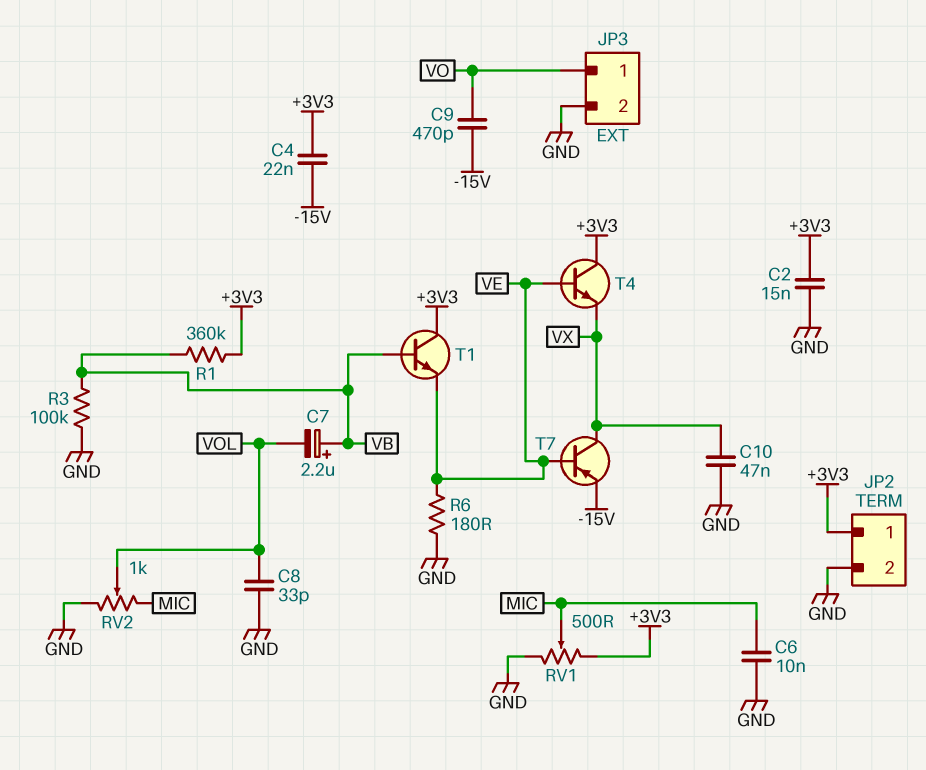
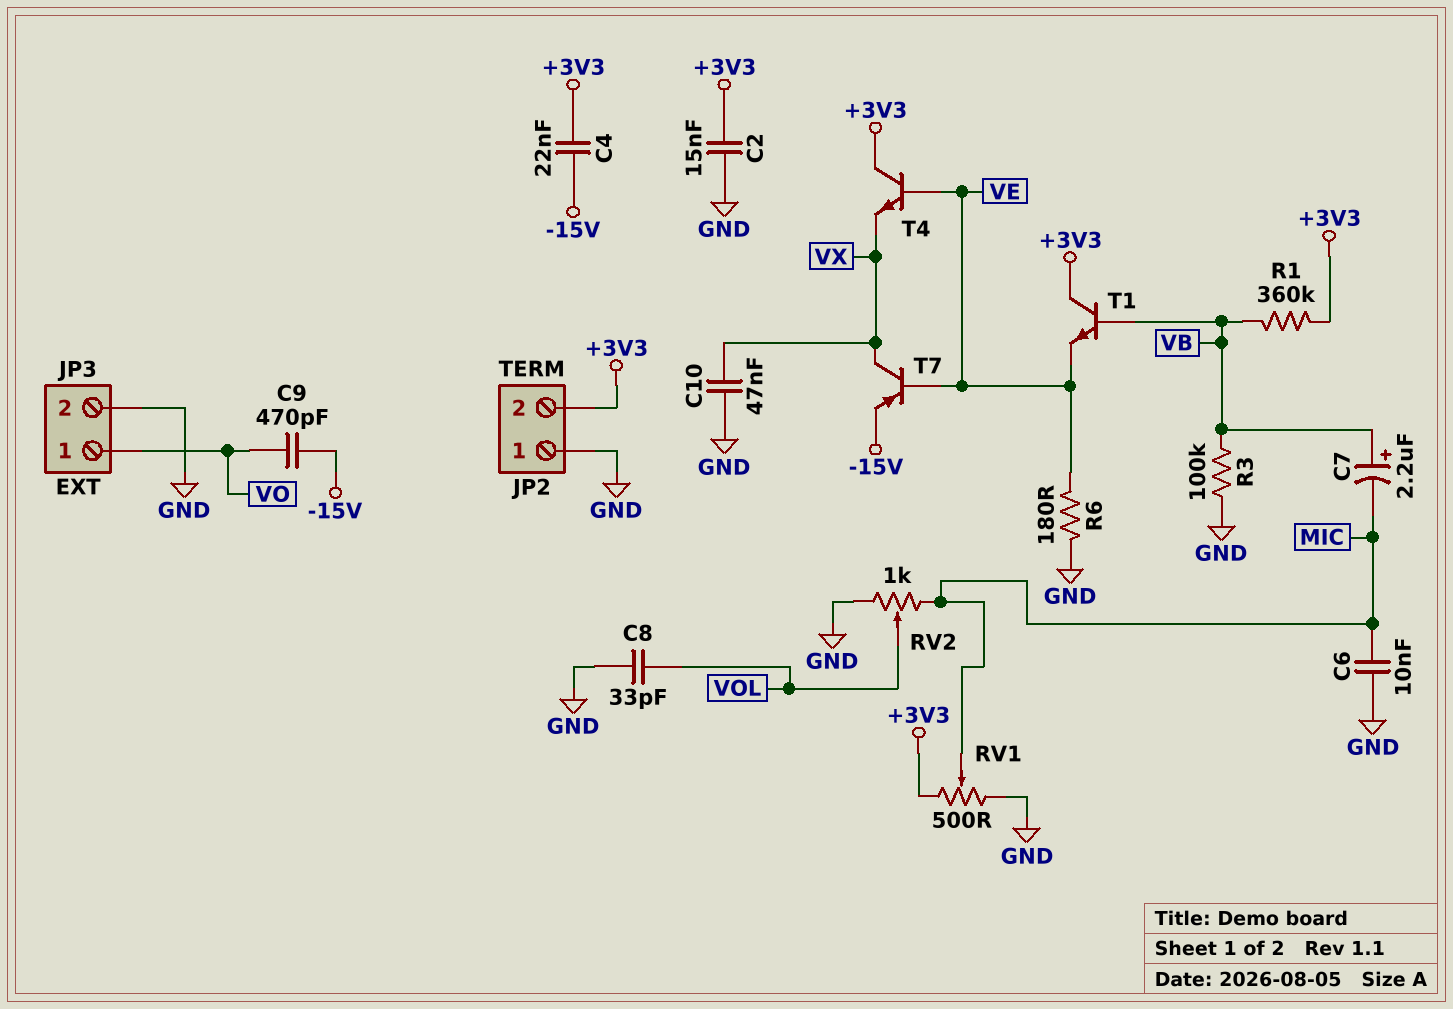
C7: 2.2uF (plus VB, minus VOL) -> 2.2uF (plus VB, minus MIC)
JP2 pin 1: +3V3 -> GND
JP2 pin 2: GND -> +3V3

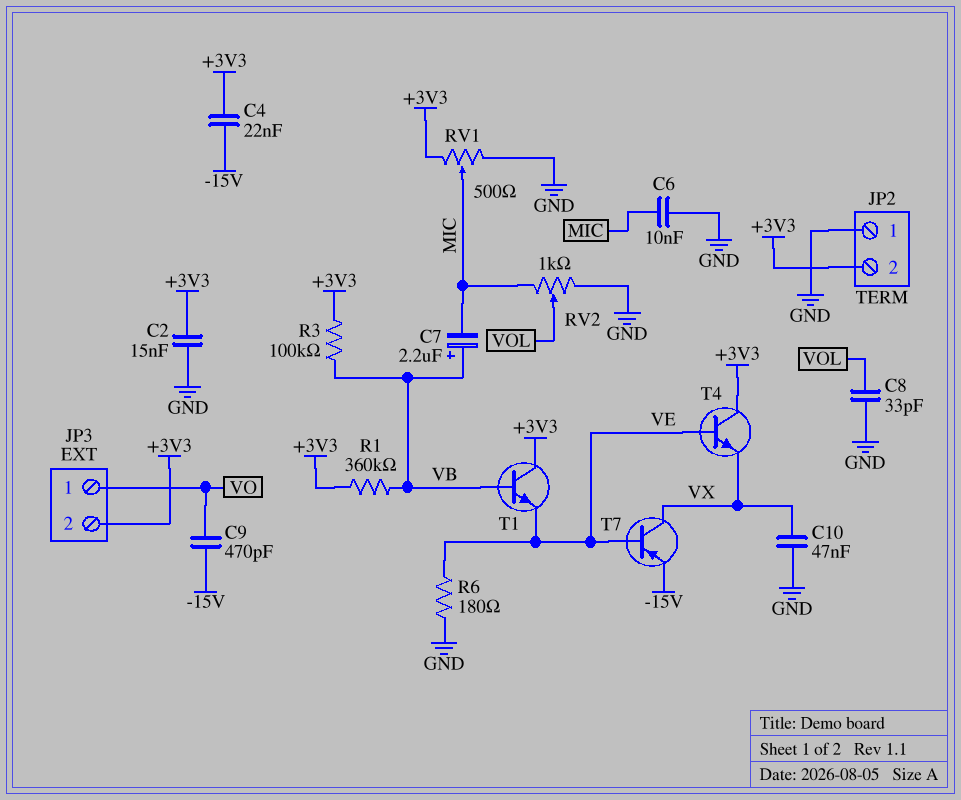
JP3 pin 2: GND -> +3V3
R3: 100k (GND, VB) -> 100k (+3V3, VB)

